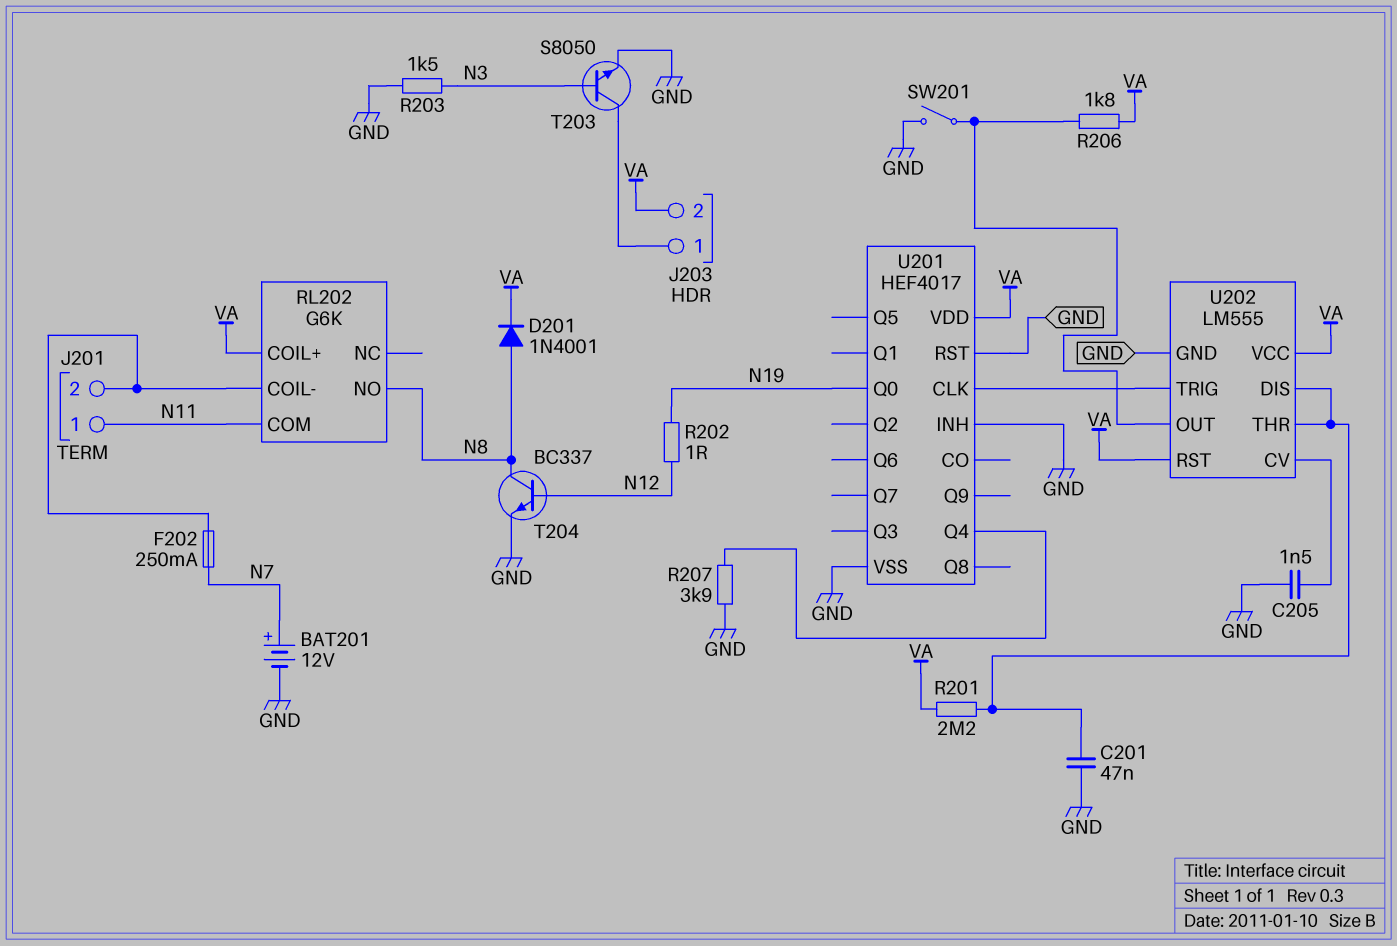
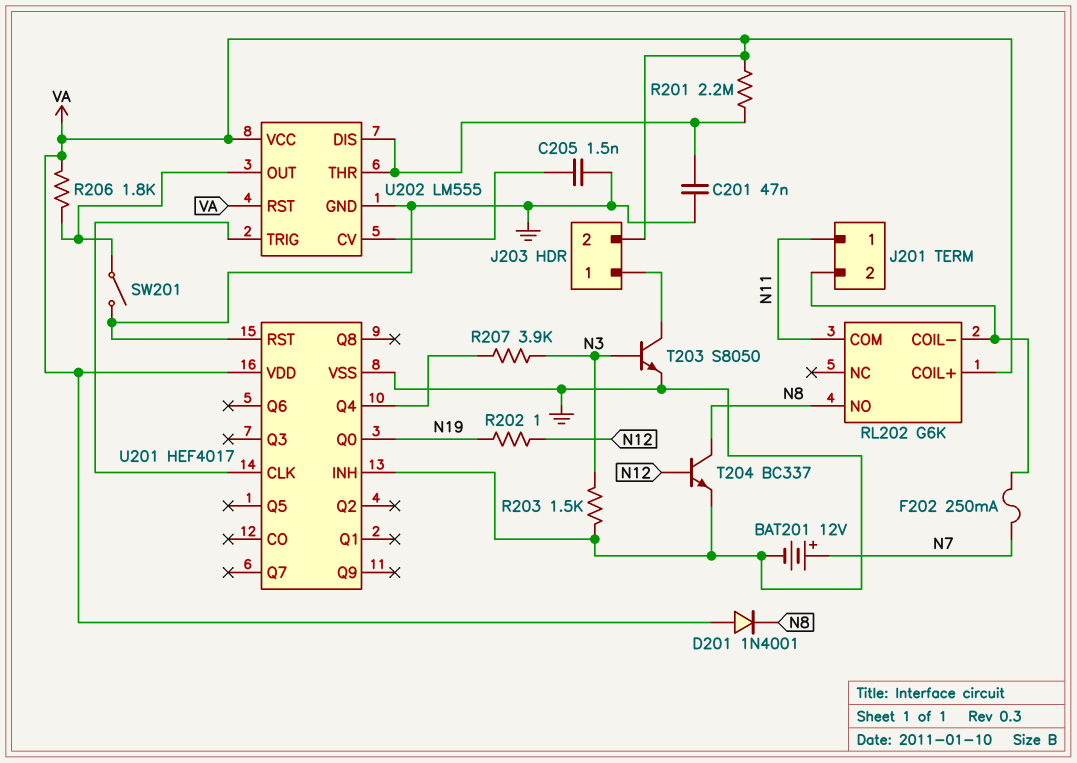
D201: diode 1N4001 (A N8, K VA) -> diode 1N4001 (A VA, K N8)
R207: 3.9k (GND, U201/Q4) -> 3.9k (N3, U201/Q4)

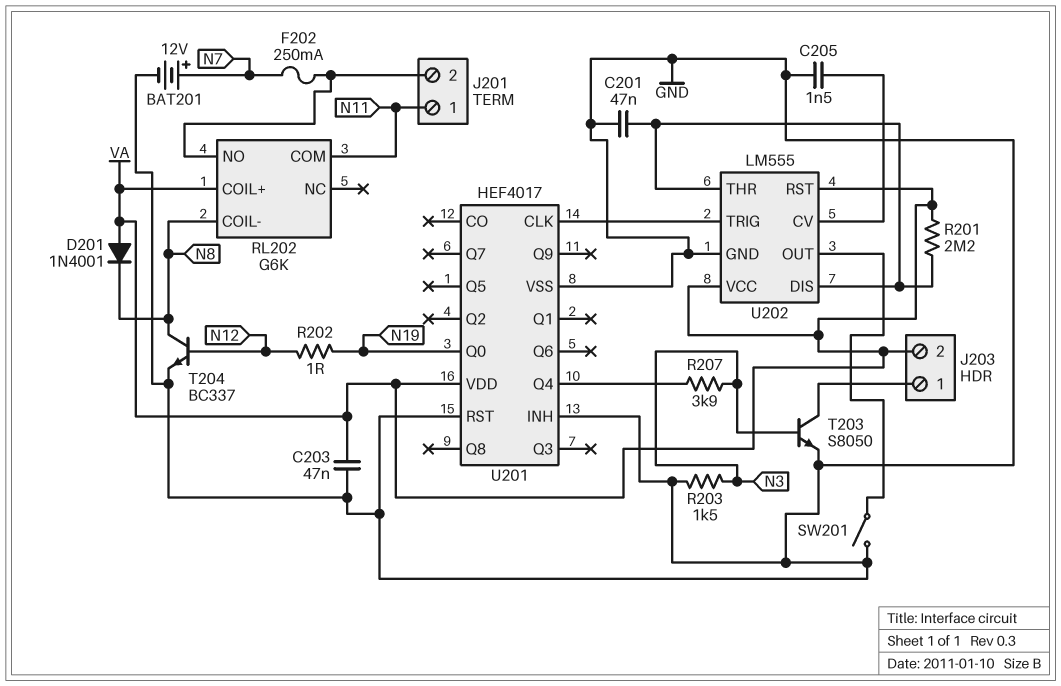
C203: none -> 47nF (GND, VA)
R206: 1.8k (U202/OUT, VA) -> none
RL202 pin COIL-: J201/2 -> N8
RL202 pin NO: N8 -> J201/2

